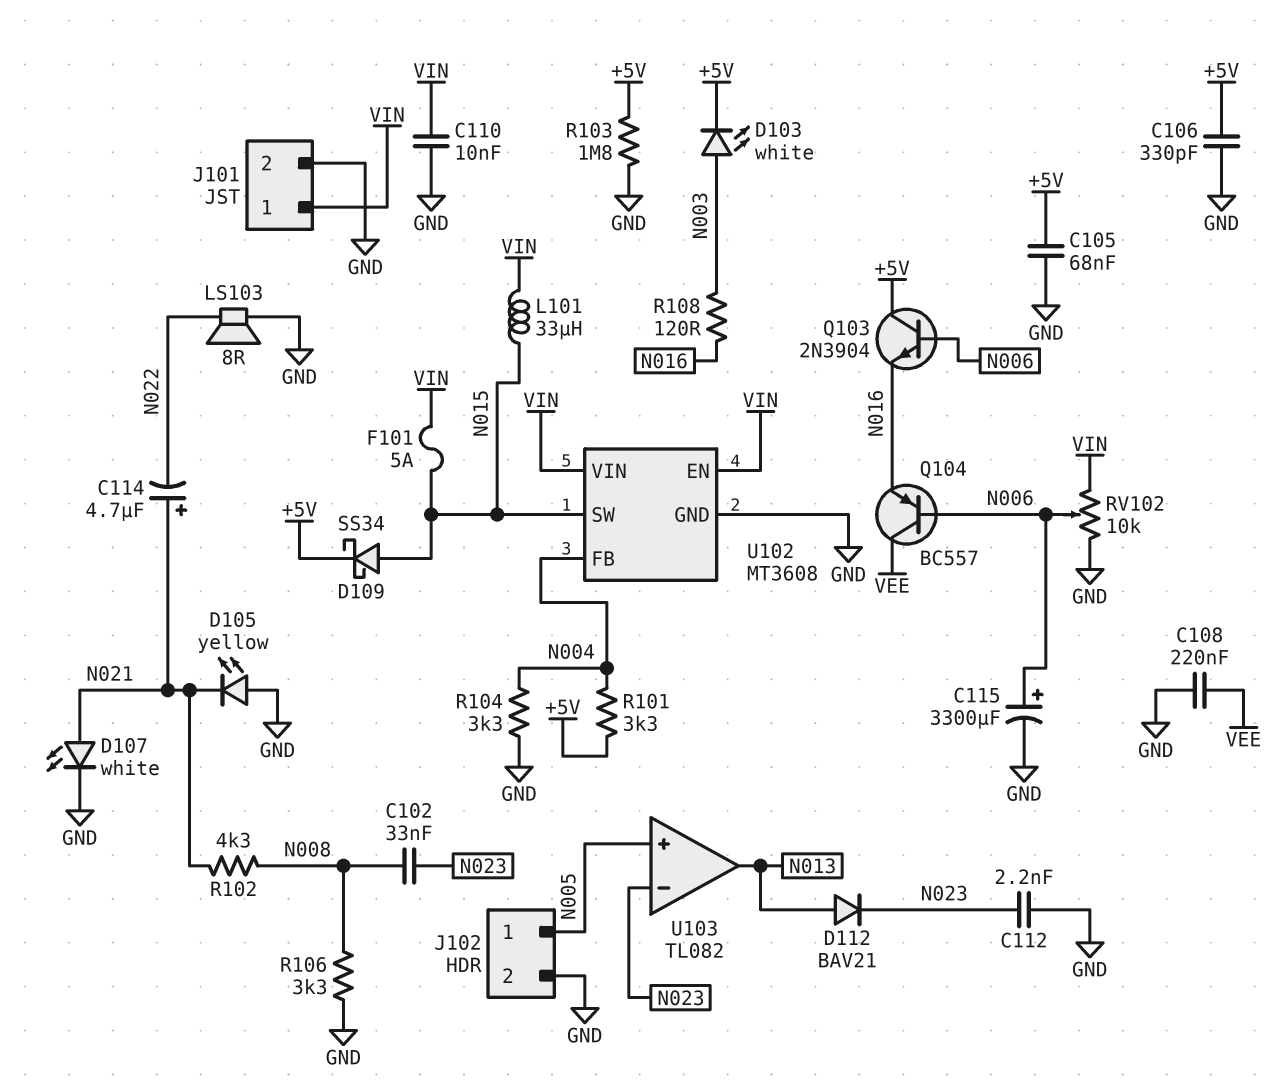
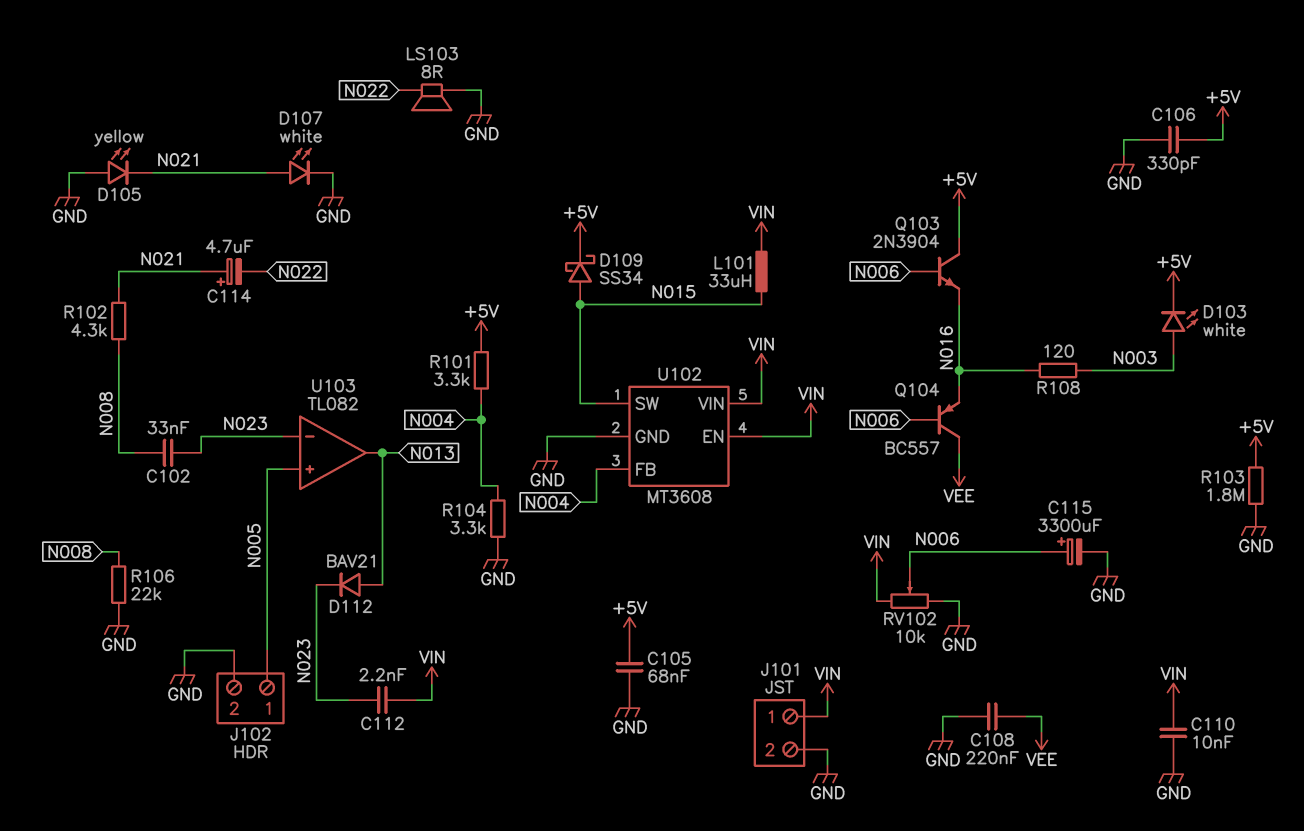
C112: 2.2nF (GND, N023) -> 2.2nF (N023, VIN)
F101: 5A (N015, VIN) -> none
R106: 3.3k (GND, N008) -> 22k (GND, N008)

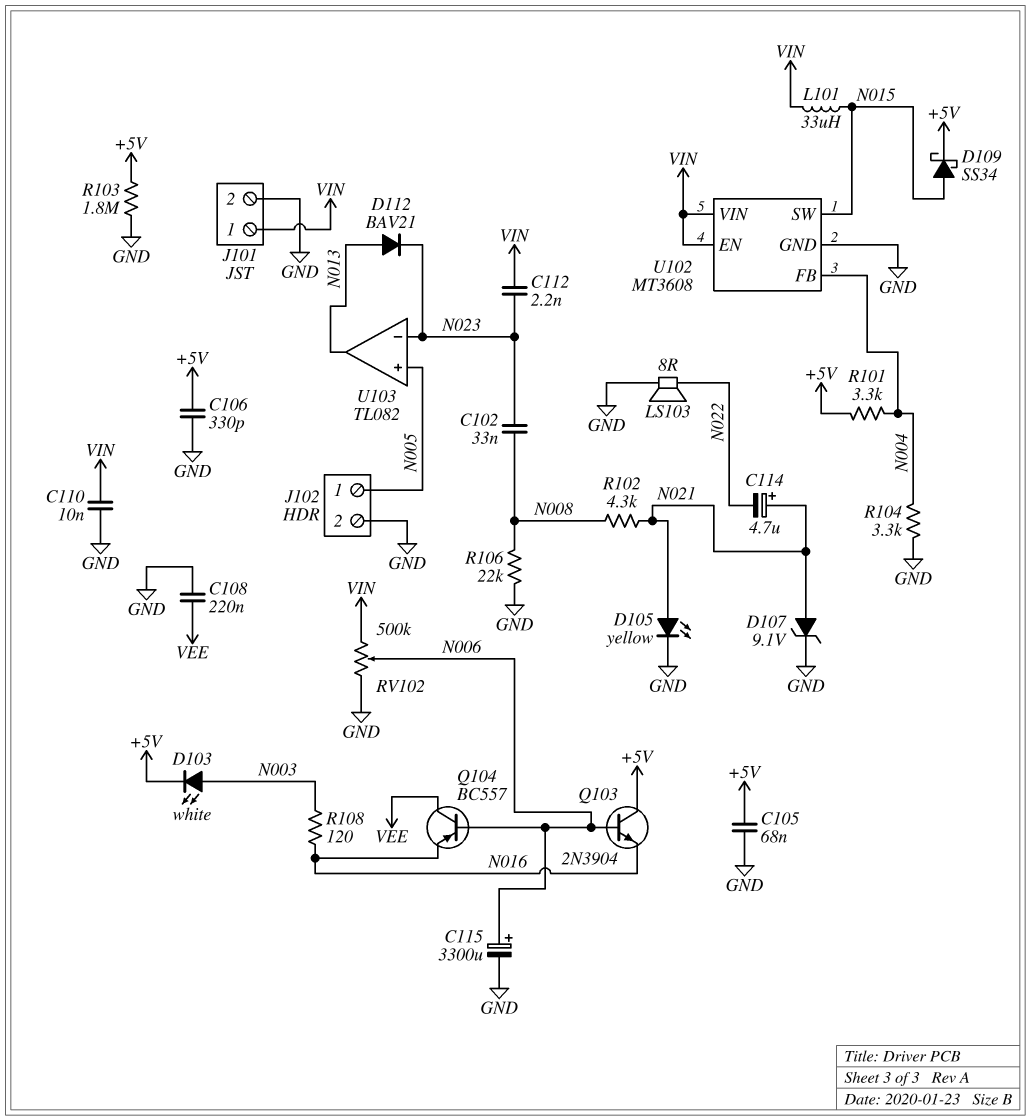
D105: LED yellow (A GND, K N021) -> LED yellow (A N021, K GND)
D107: LED white (A N021, K GND) -> zener 9.1V (A N021, K GND)
RV102: 10k (GND, VIN, wiper N006) -> 500k (GND, VIN, wiper N006)

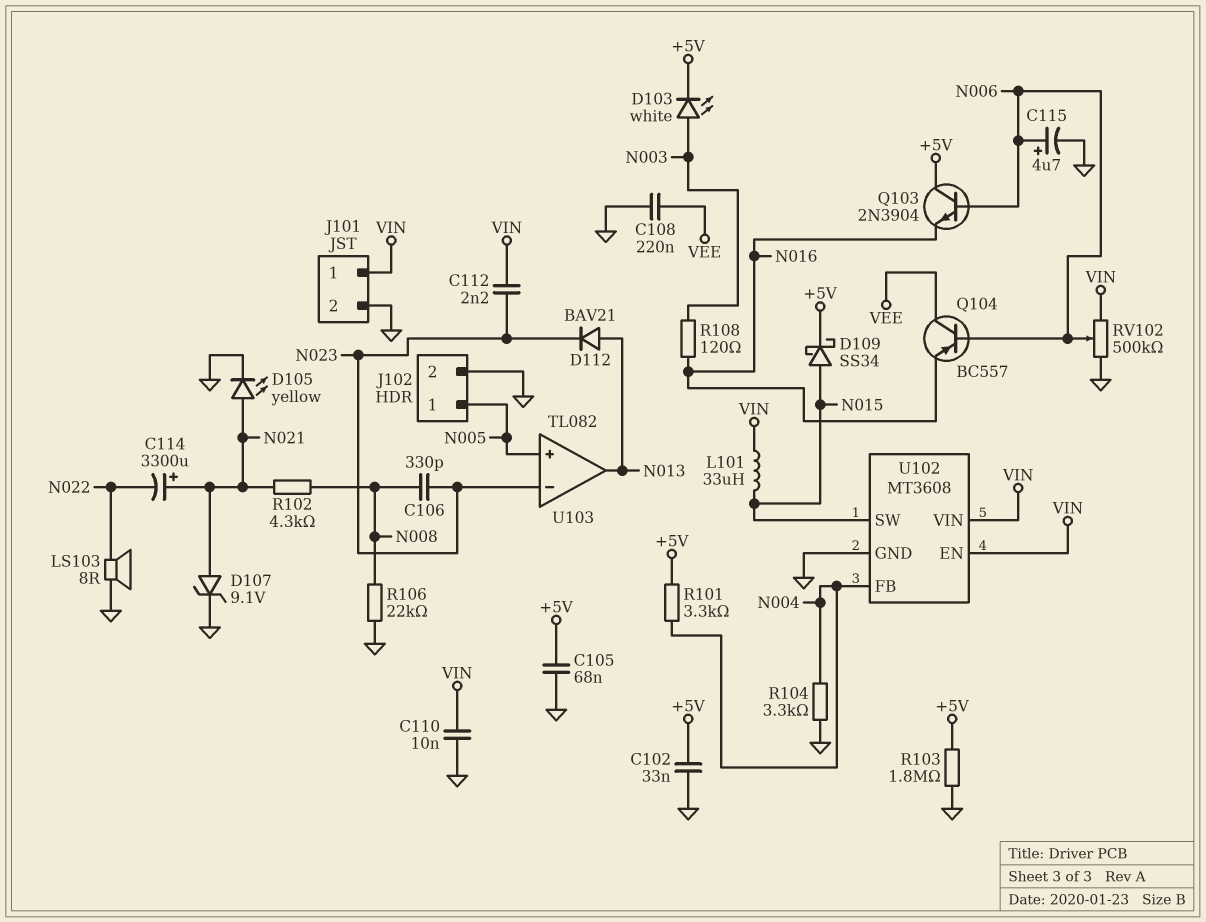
C102: 33nF (N008, N023) -> 33nF (+5V, GND)
C106: 330pF (+5V, GND) -> 330pF (N008, N023)
C114: 4.7uF (plus N021, minus N022) -> 3300uF (plus N021, minus N022)
C115: 3300uF (plus N006, minus GND) -> 4.7uF (plus N006, minus GND)

